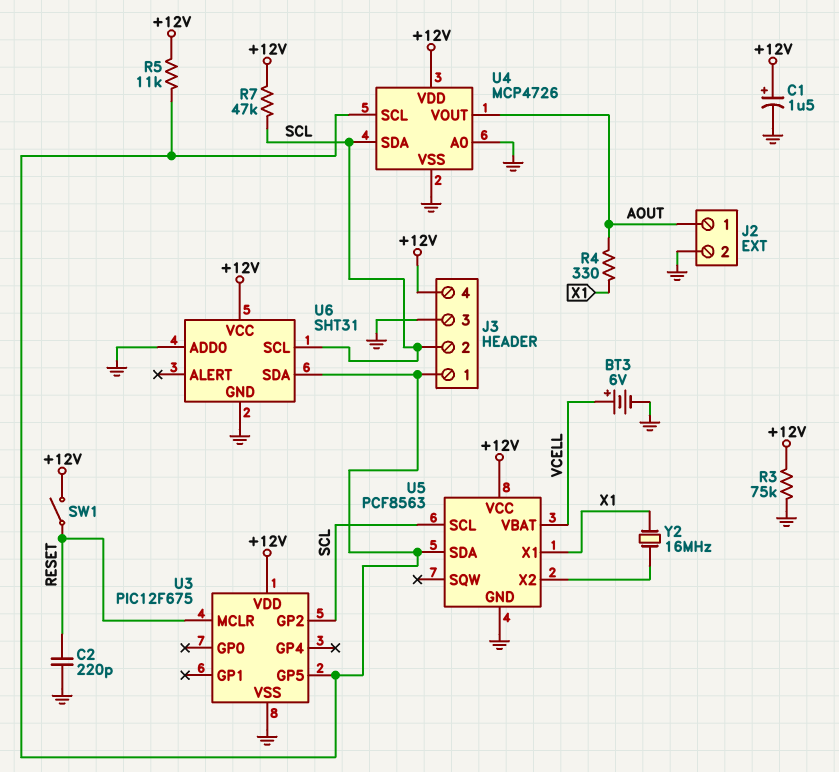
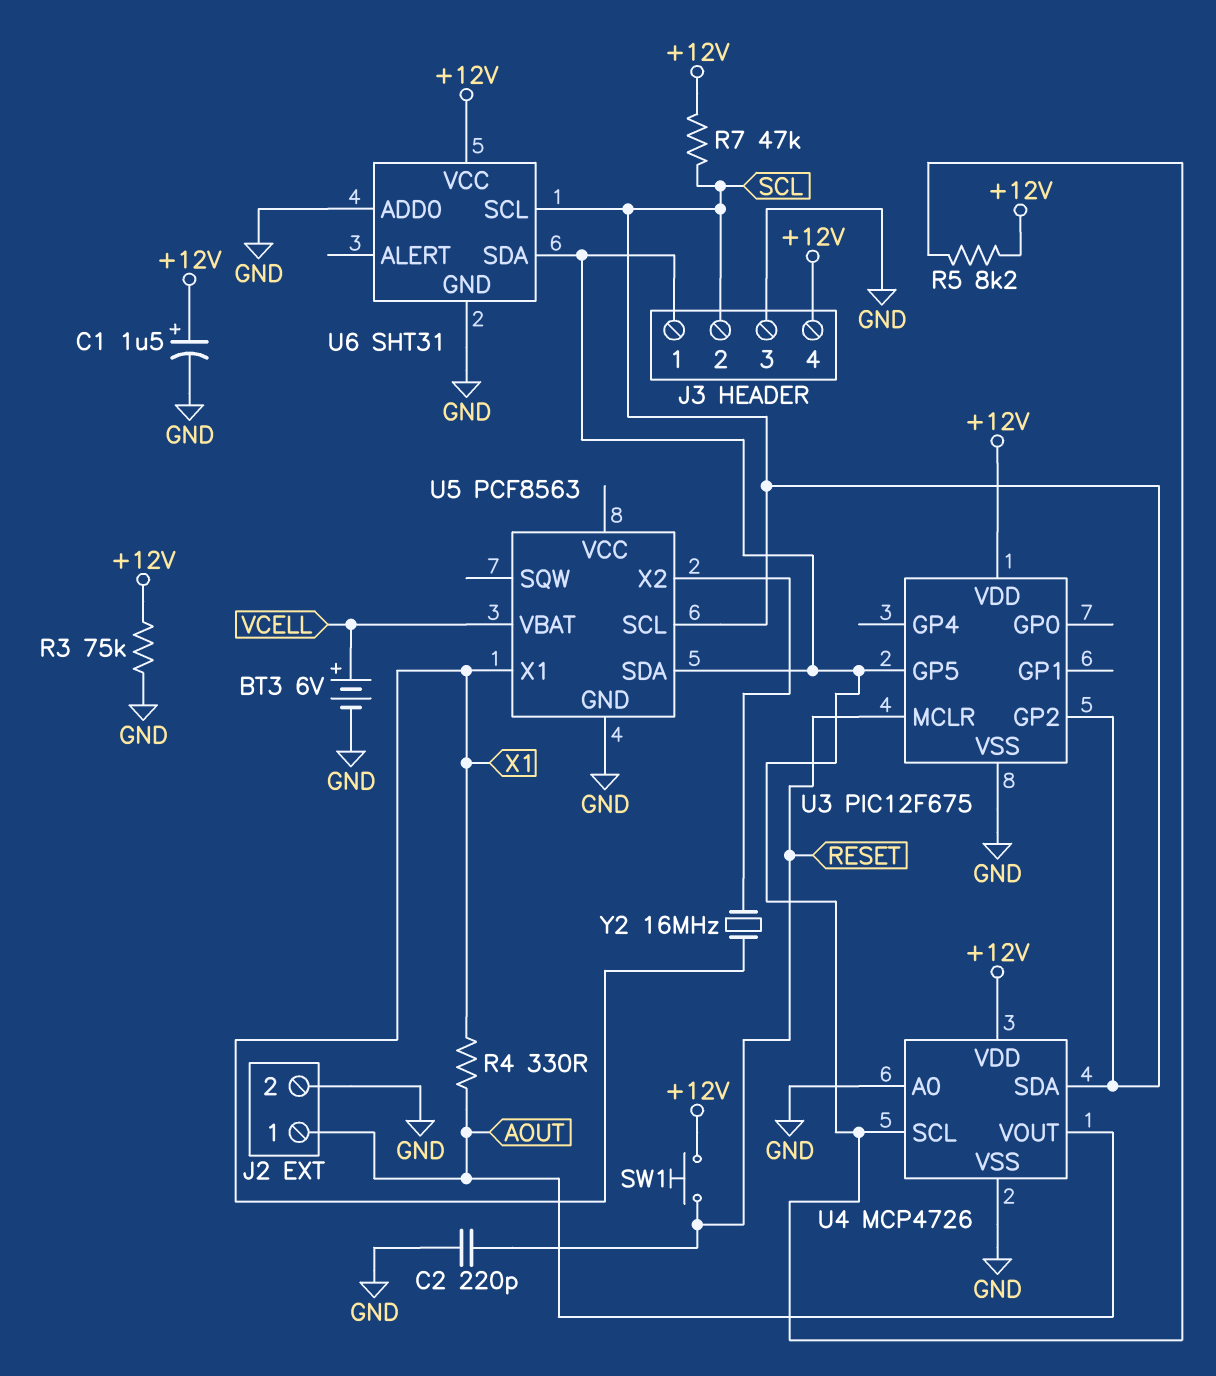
R5: 11k (+12V, J3/1) -> 8.2k (+12V, J3/1)
SW1: switch (+12V, RESET) -> button (+12V, RESET)
U5 pin VCC: +12V -> none

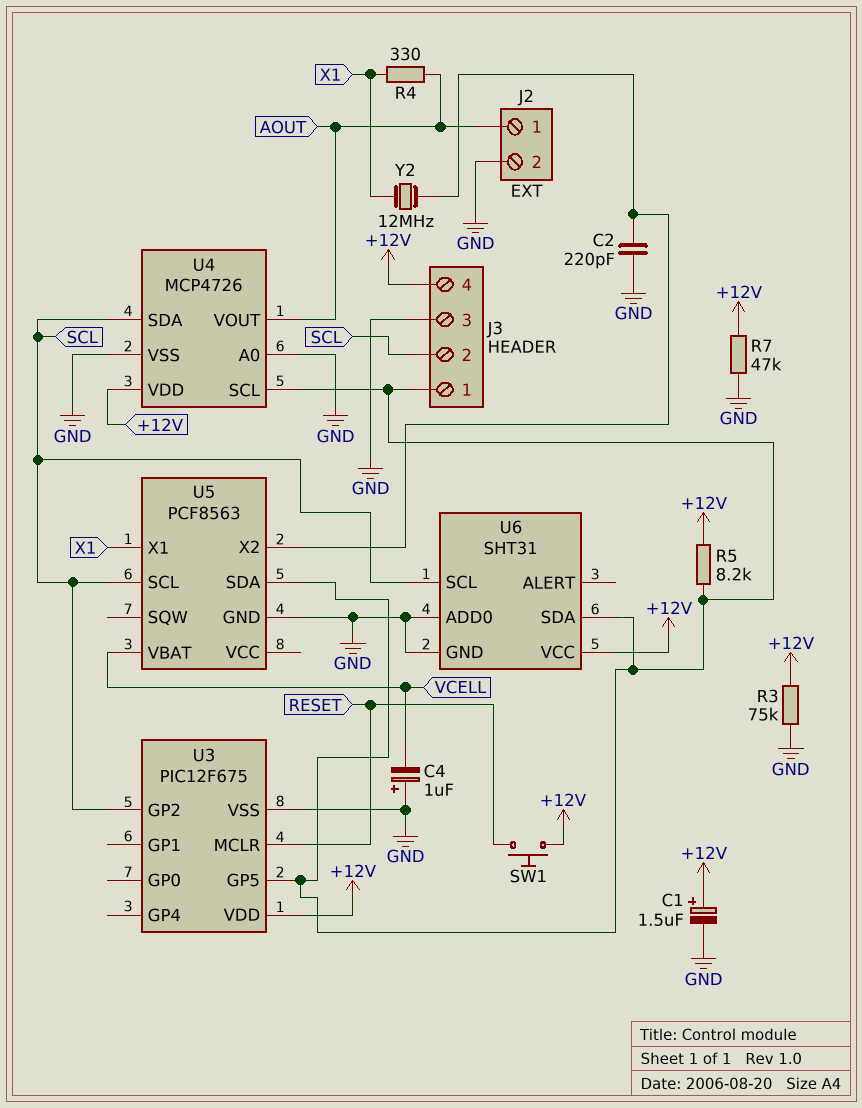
BT3: 6V (plus VCELL, minus GND) -> none
C2: 220pF (GND, RESET) -> 220pF (GND, U5/X2)
C4: none -> 1uF (plus GND, minus VCELL)
R7: 47k (+12V, SCL) -> 47k (+12V, GND)
Y2: 16MHz (U5/X2, X1) -> 12MHz (U5/X2, X1)

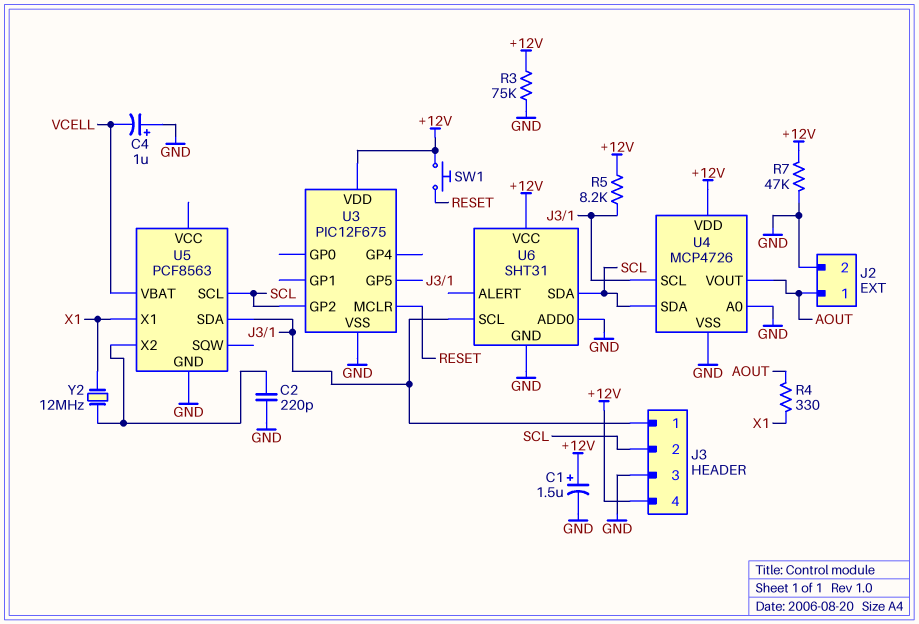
U6 pin SCL: SCL -> J3/1
U6 pin SDA: J3/1 -> SCL

